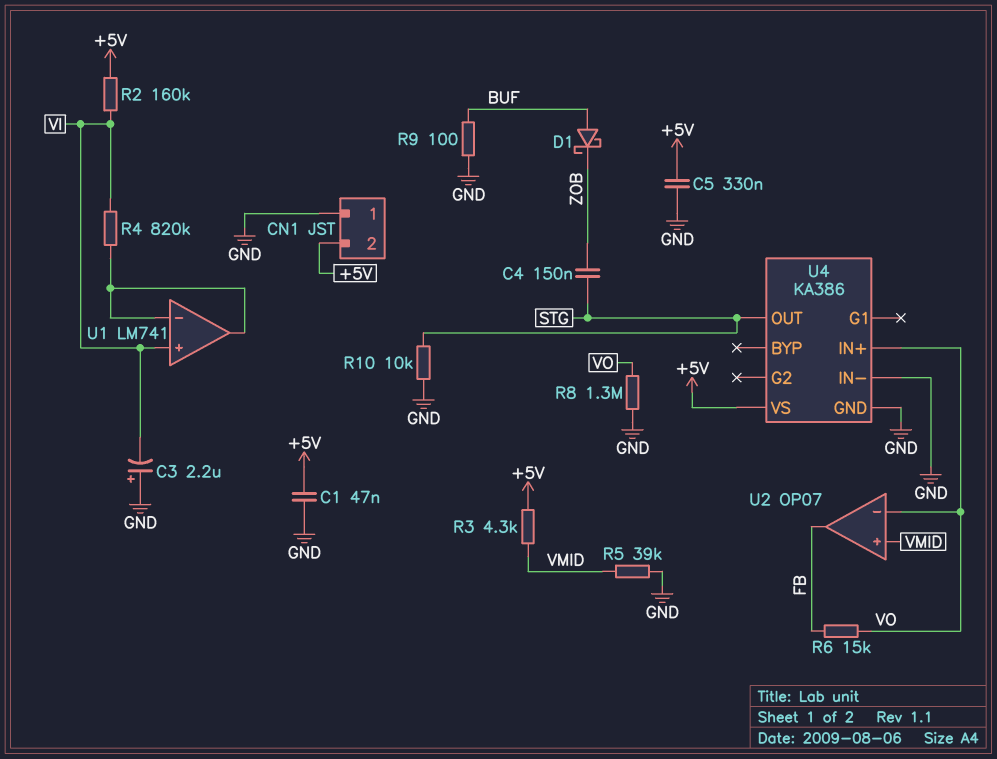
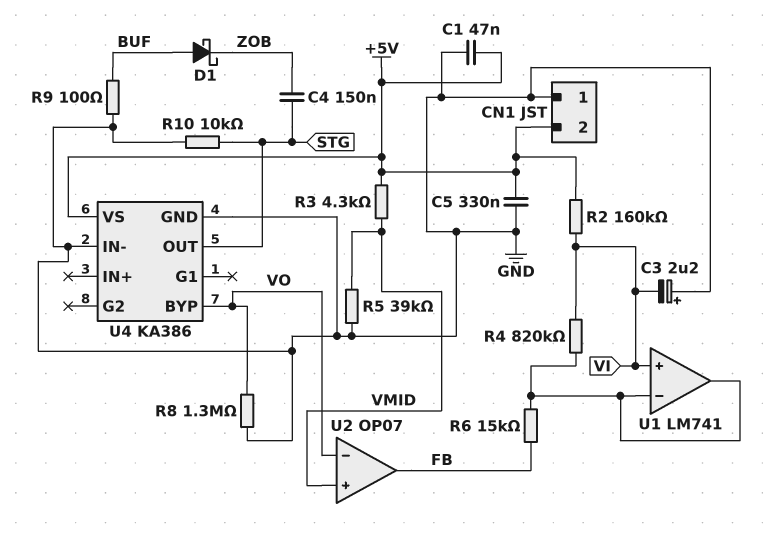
R6: 15k (FB, VO) -> 15k (FB, U1/in-)
U4 pin BYP: none -> VO
U4 pin IN+: VO -> none

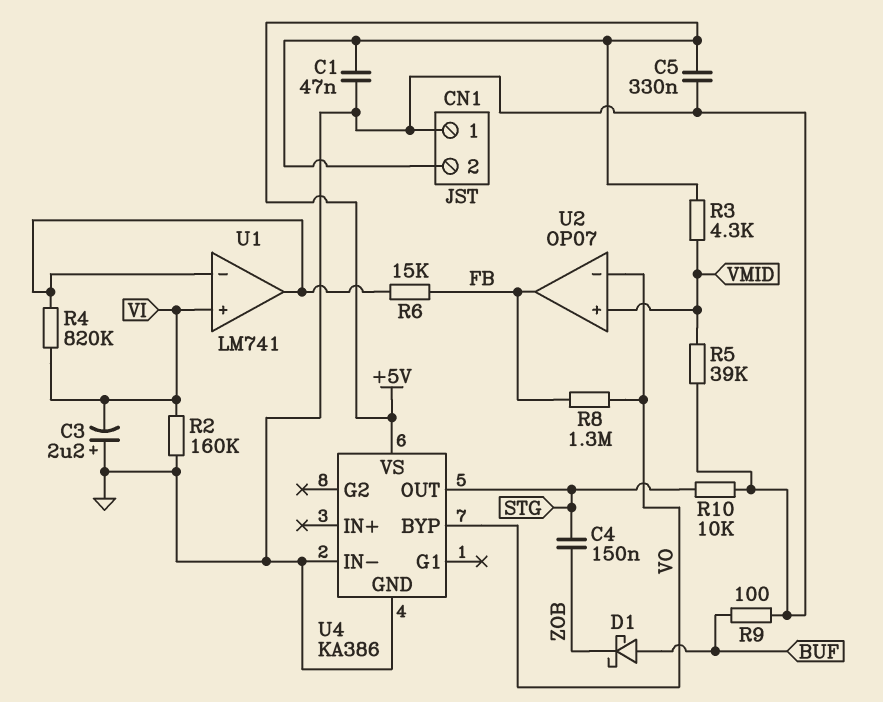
R2: 160k (+5V, VI) -> 160k (GND, VI)
R8: 1.3M (GND, VO) -> 1.3M (FB, VO)

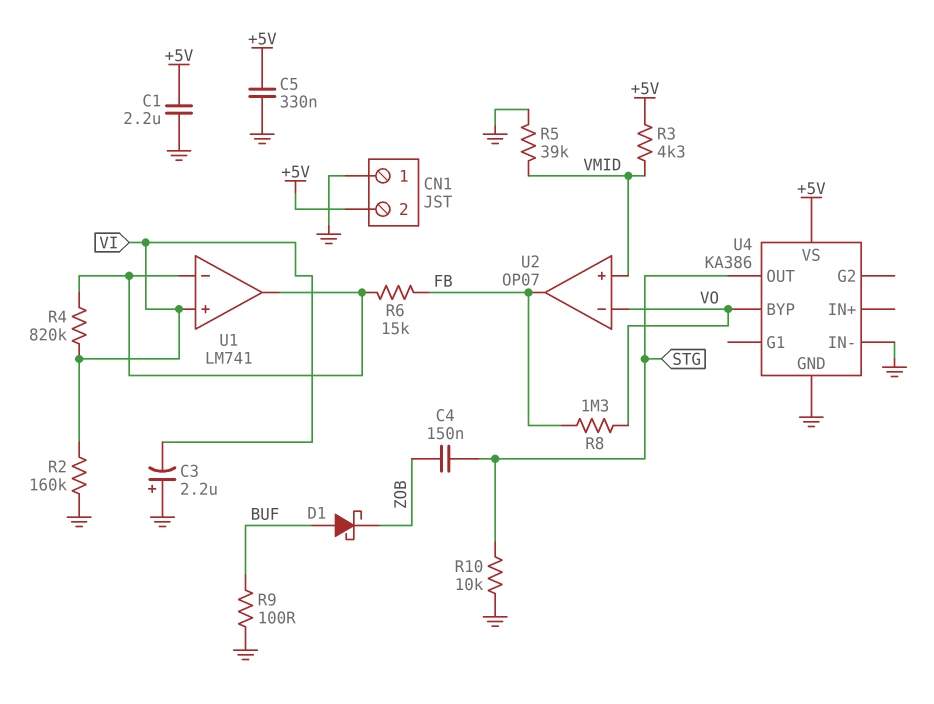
C1: 47nF (+5V, GND) -> 2.2uF (+5V, GND)

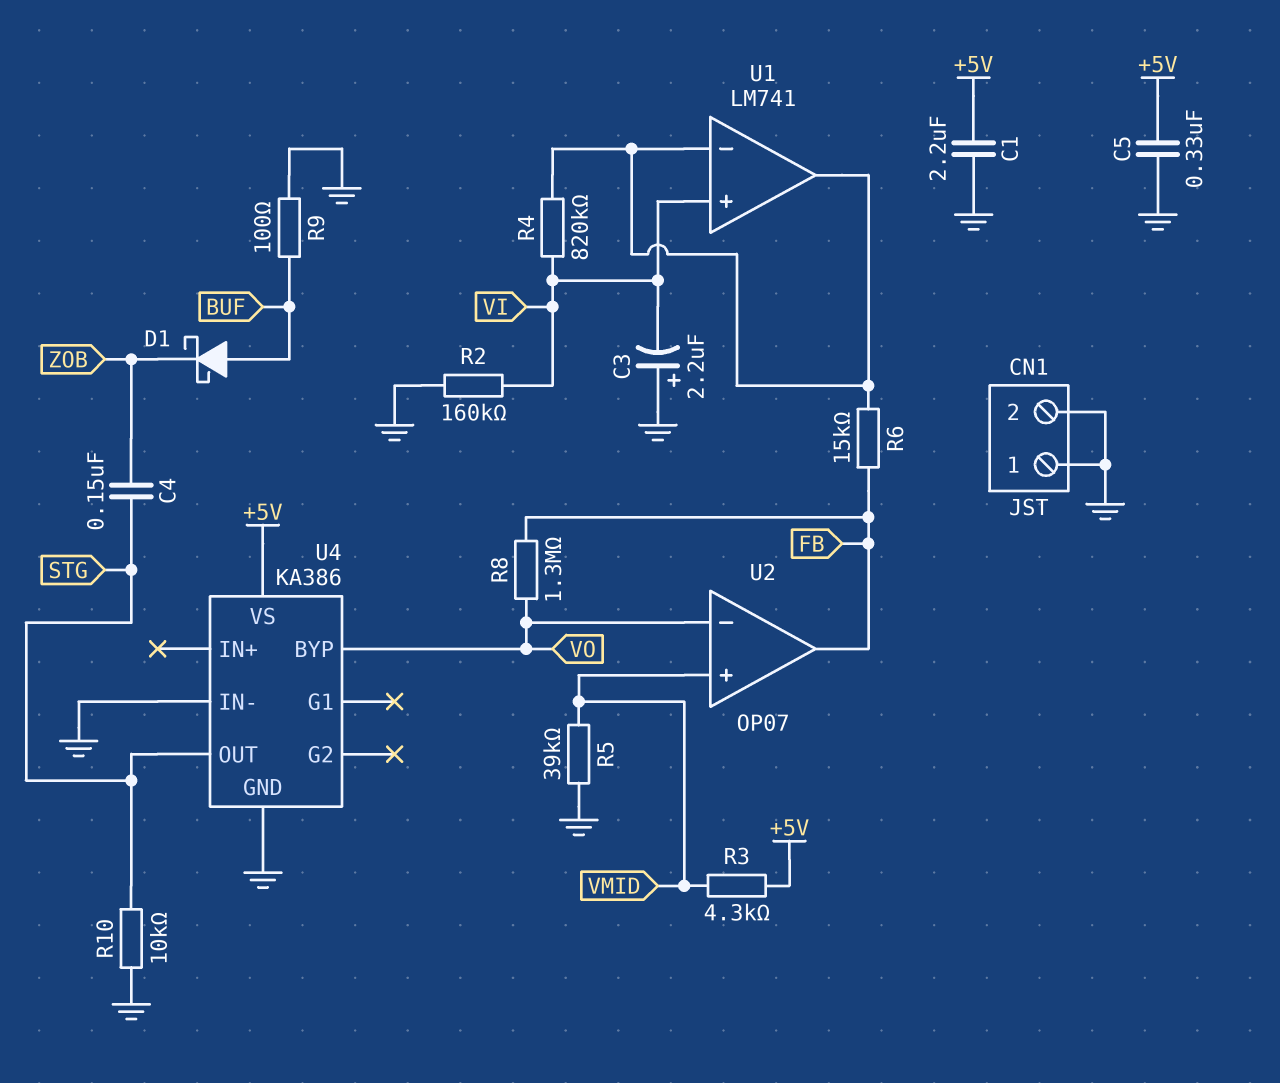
CN1 pin 2: +5V -> GND

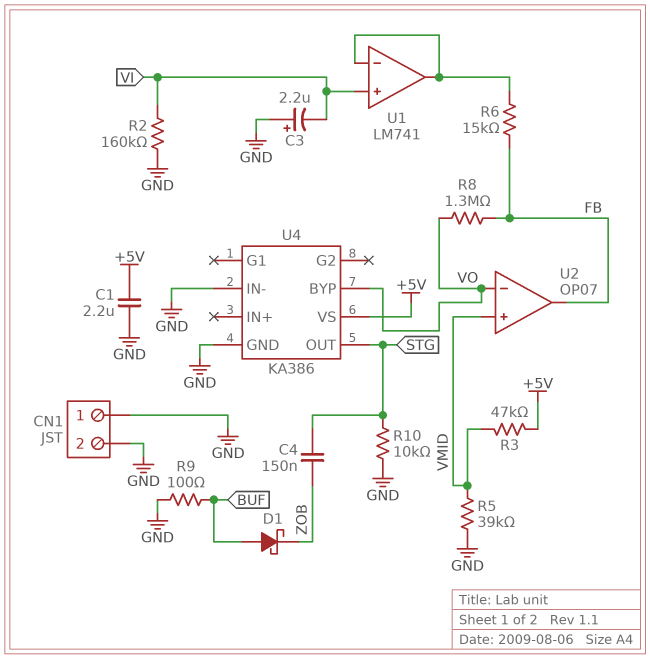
C5: 330nF (+5V, GND) -> none
R3: 4.3k (+5V, VMID) -> 47k (+5V, VMID)
R4: 820k (U1/in-, VI) -> none

